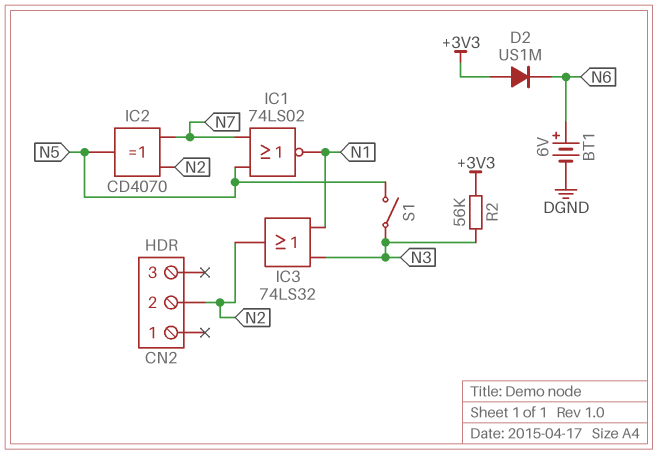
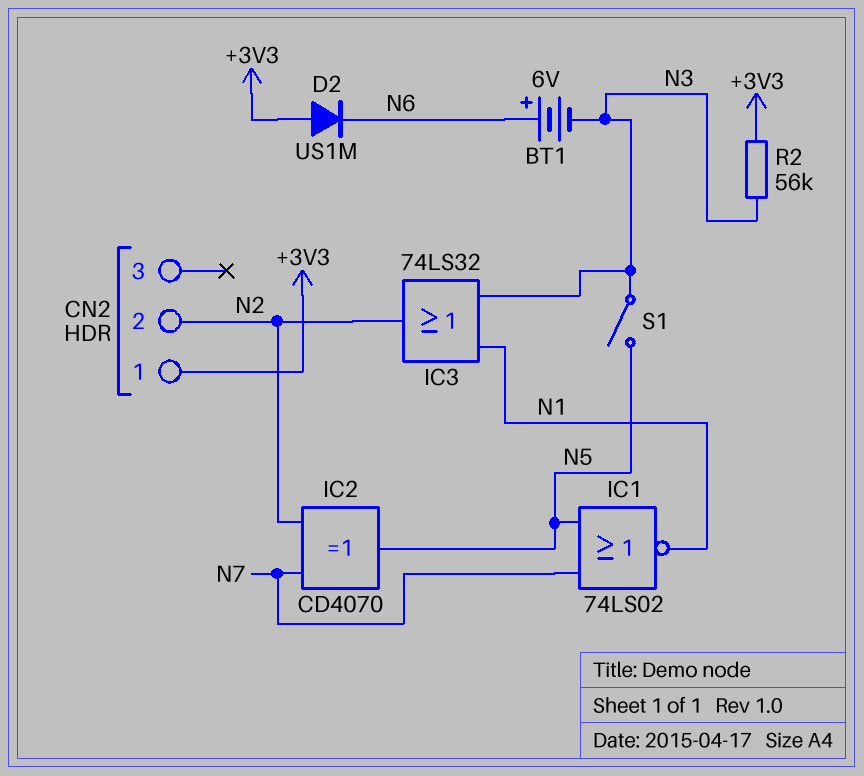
BT1: 6V (plus N6, minus DGND) -> 6V (plus N6, minus N3)
CN2 pin 1: none -> +3V3

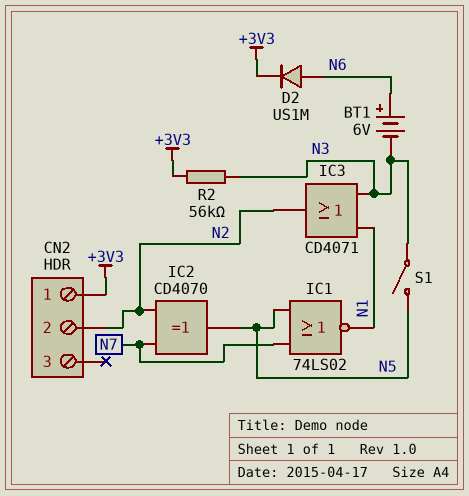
D2: diode US1M (A +3V3, K N6) -> diode US1M (A N6, K +3V3)
IC3: OR 74LS32 (in N1, in N3, out N2) -> OR CD4071 (in N1, in N3, out N2)

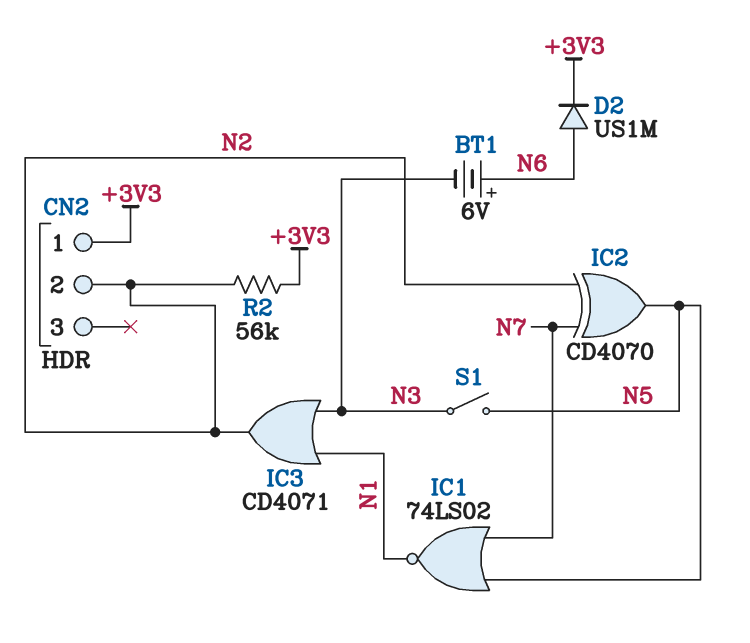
R2: 56k (+3V3, N3) -> 56k (+3V3, N2)

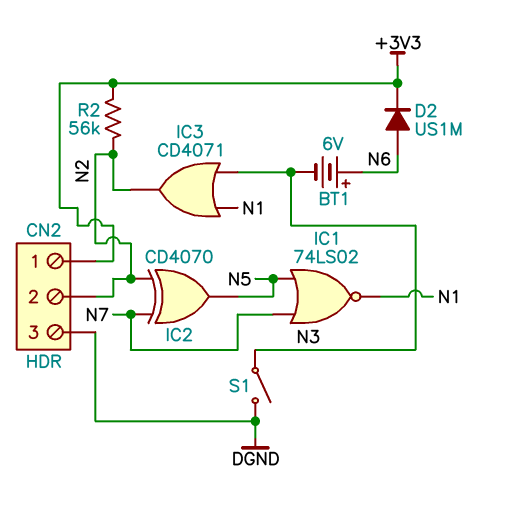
CN2 pin 3: none -> DGND
S1: switch (N3, N5) -> switch (DGND, N3)

